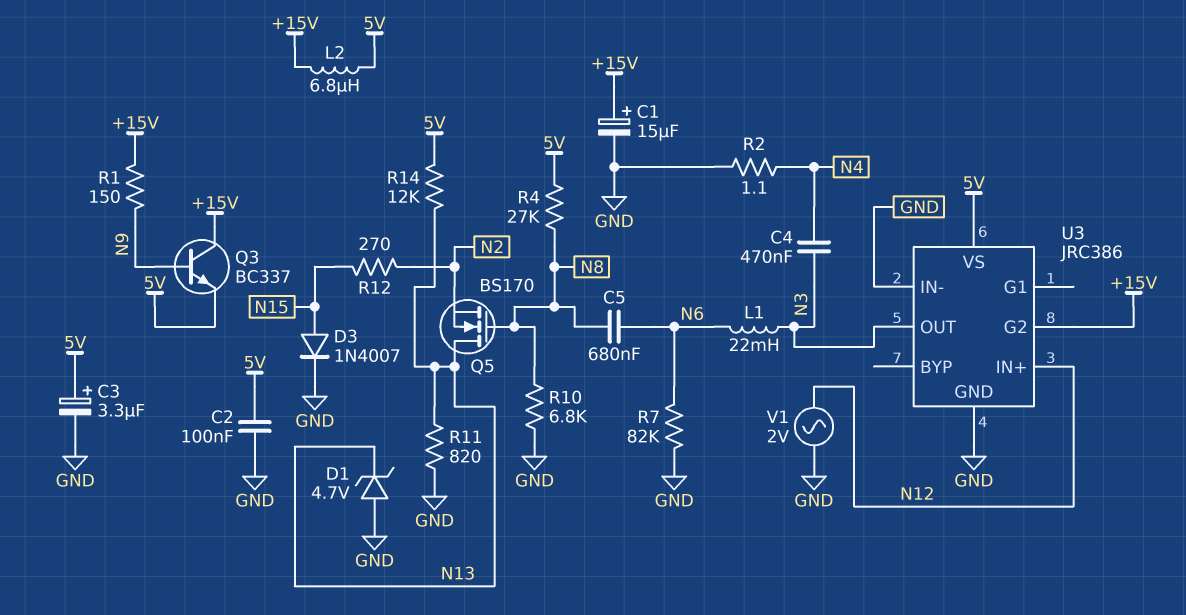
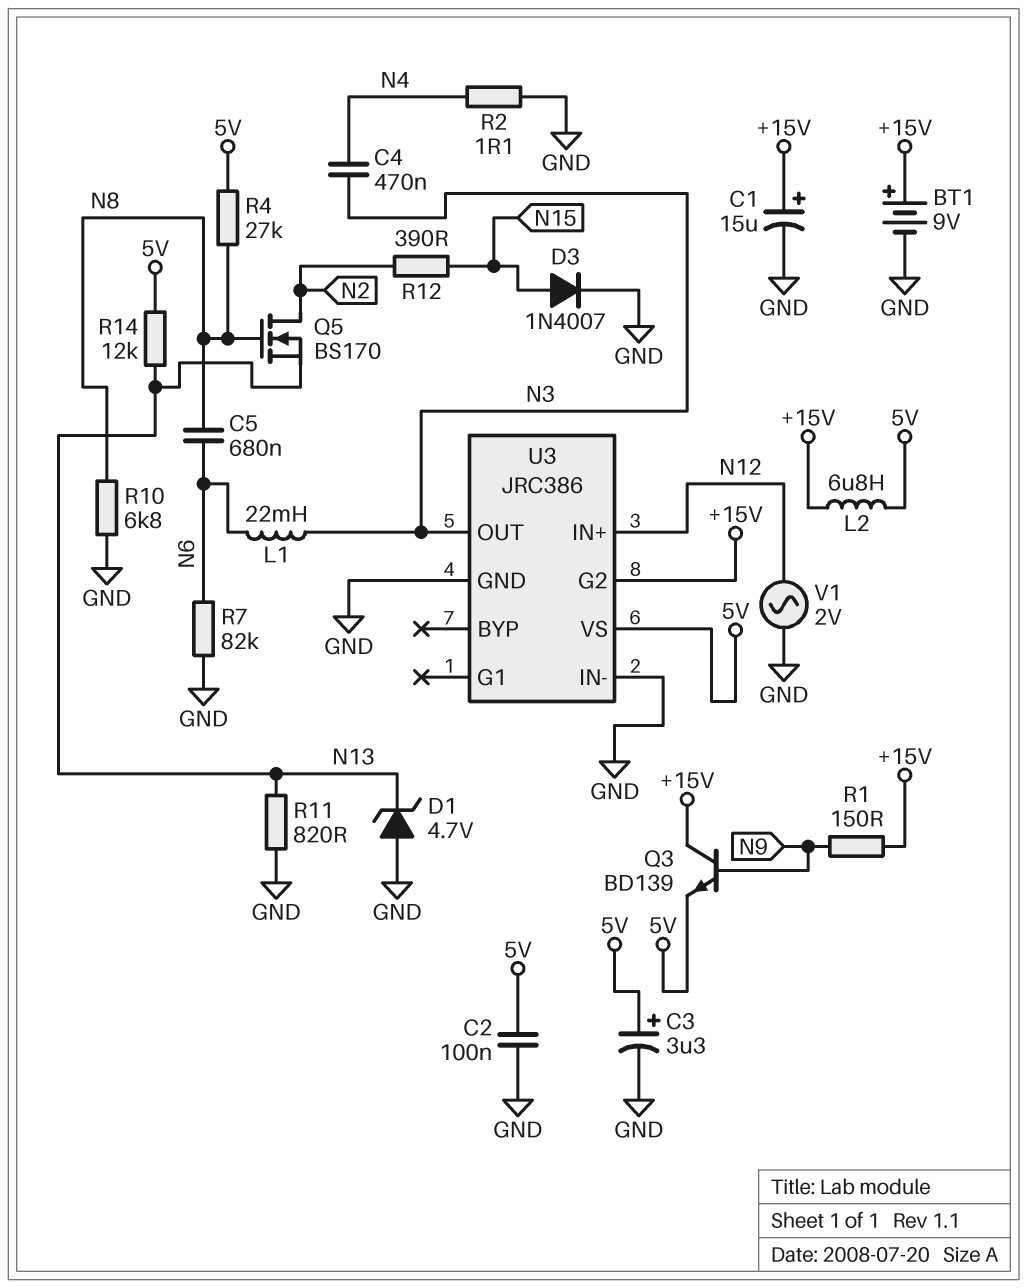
BT1: none -> 9V (plus +15V, minus GND)
Q3: NPN BC337 (B N9, C +15V, E 5V) -> NPN BD139 (B N9, C +15V, E 5V)
Q5: NMOS BS170 (G N8, D N13, S N2) -> NMOS BS170 (G N8, D N2, S N13)
R12: 270 (N2, N15) -> 390 (N2, N15)

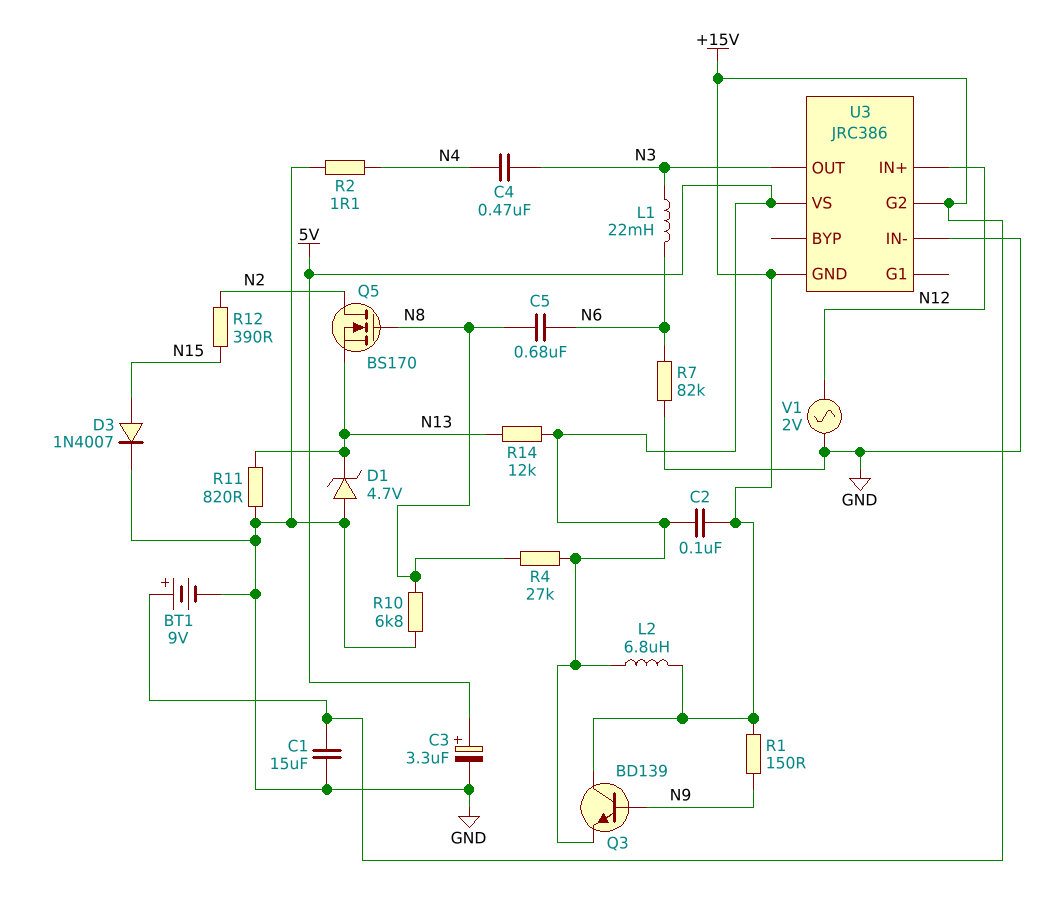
C1: 15uF (plus +15V, minus GND) -> 15uF (+15V, GND)
C2: 100nF (5V, GND) -> 100nF (+15V, 5V)
U3 pin GND: GND -> +15V

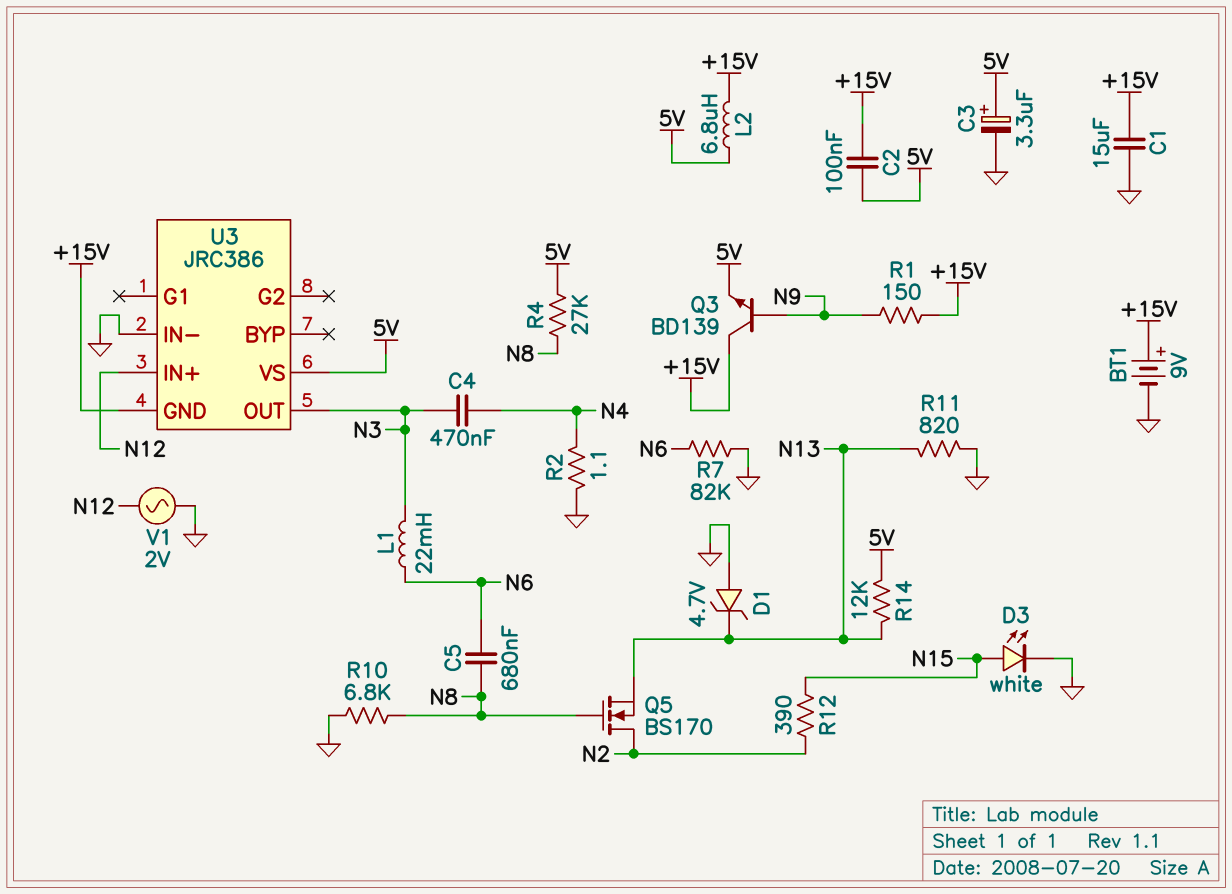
D3: diode 1N4007 (A N15, K GND) -> LED white (A N15, K GND)
U3 pin G2: +15V -> none

